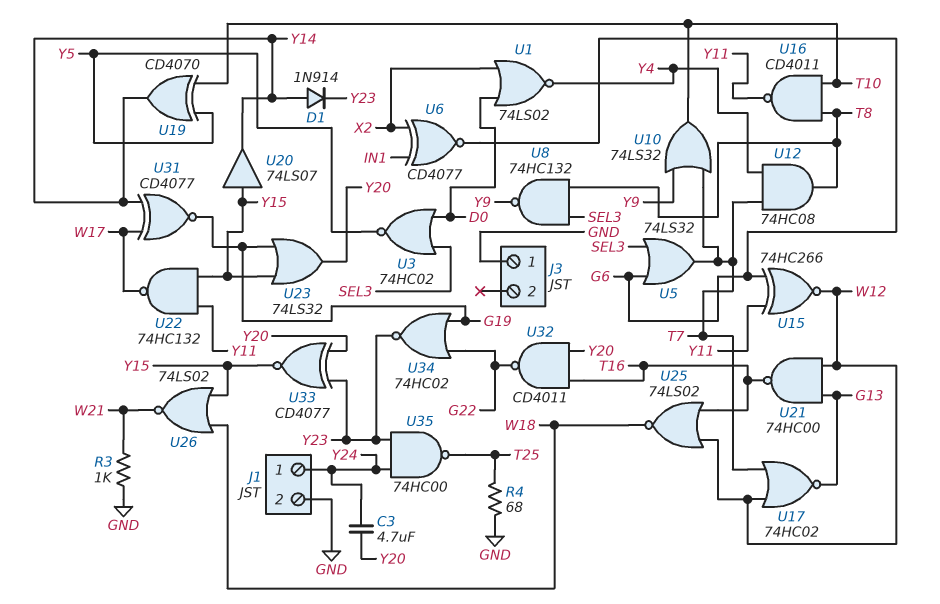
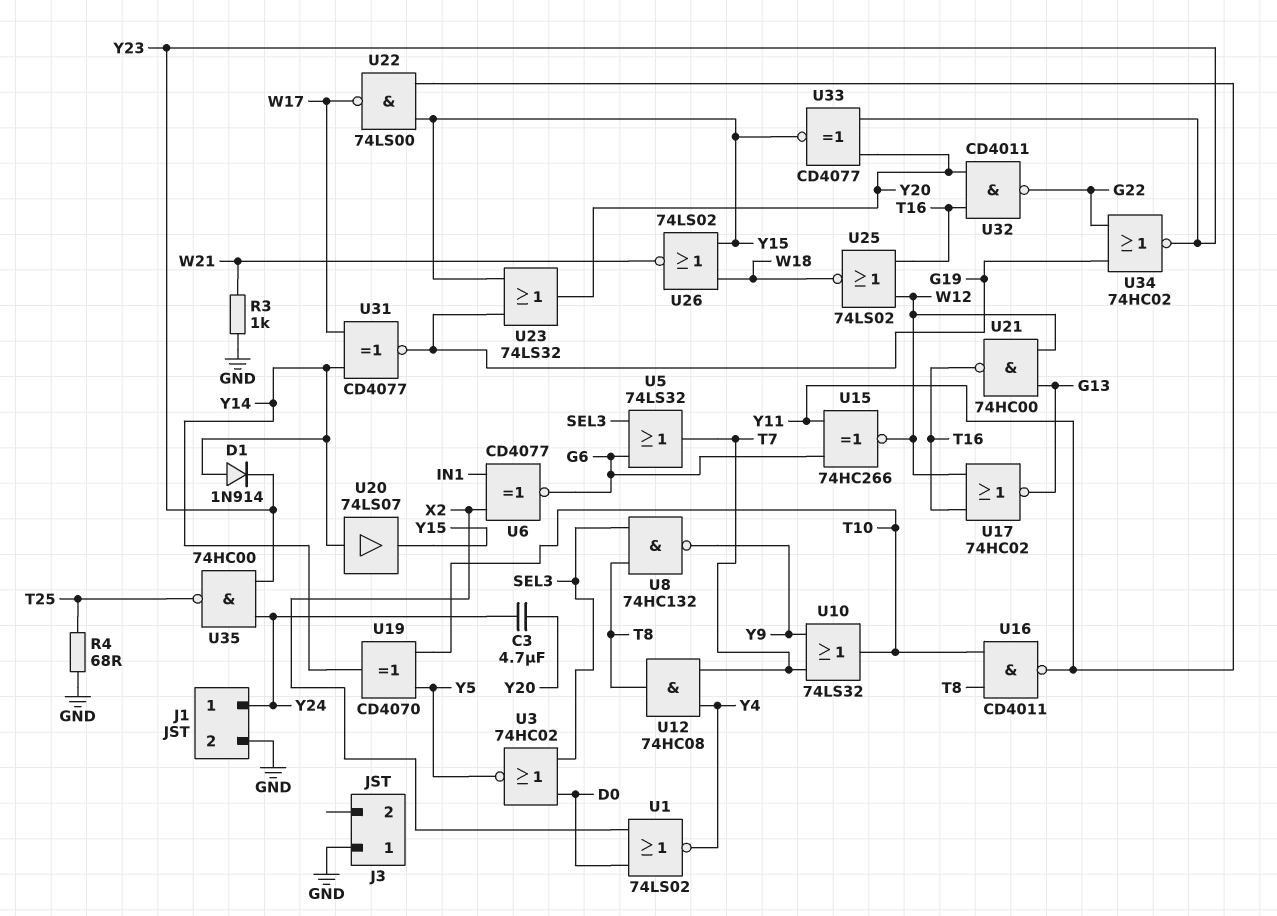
U17: NOR 74HC02 (in T7, in W12, out G13) -> NOR 74HC02 (in T16, in W12, out G13)
U20: buffer 74LS07 (in Y15, out Y14) -> buffer 74LS07 (in Y14, out Y15)
U22: NAND 74HC132 (in Y11, in Y15, out W17) -> NAND 74LS00 (in Y11, in Y15, out W17)

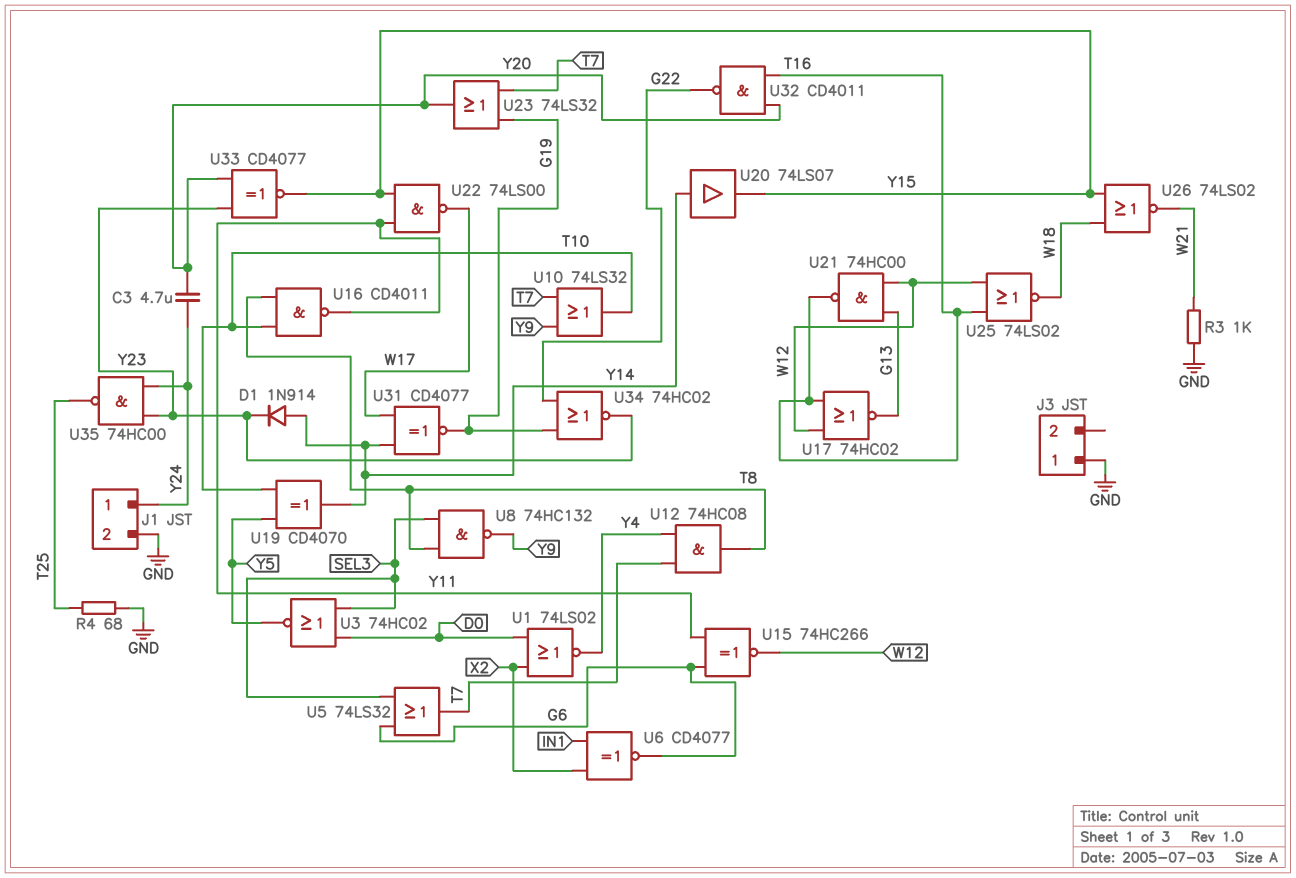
U23: OR 74LS32 (in G19, in Y15, out Y20) -> OR 74LS32 (in G19, in T7, out Y20)

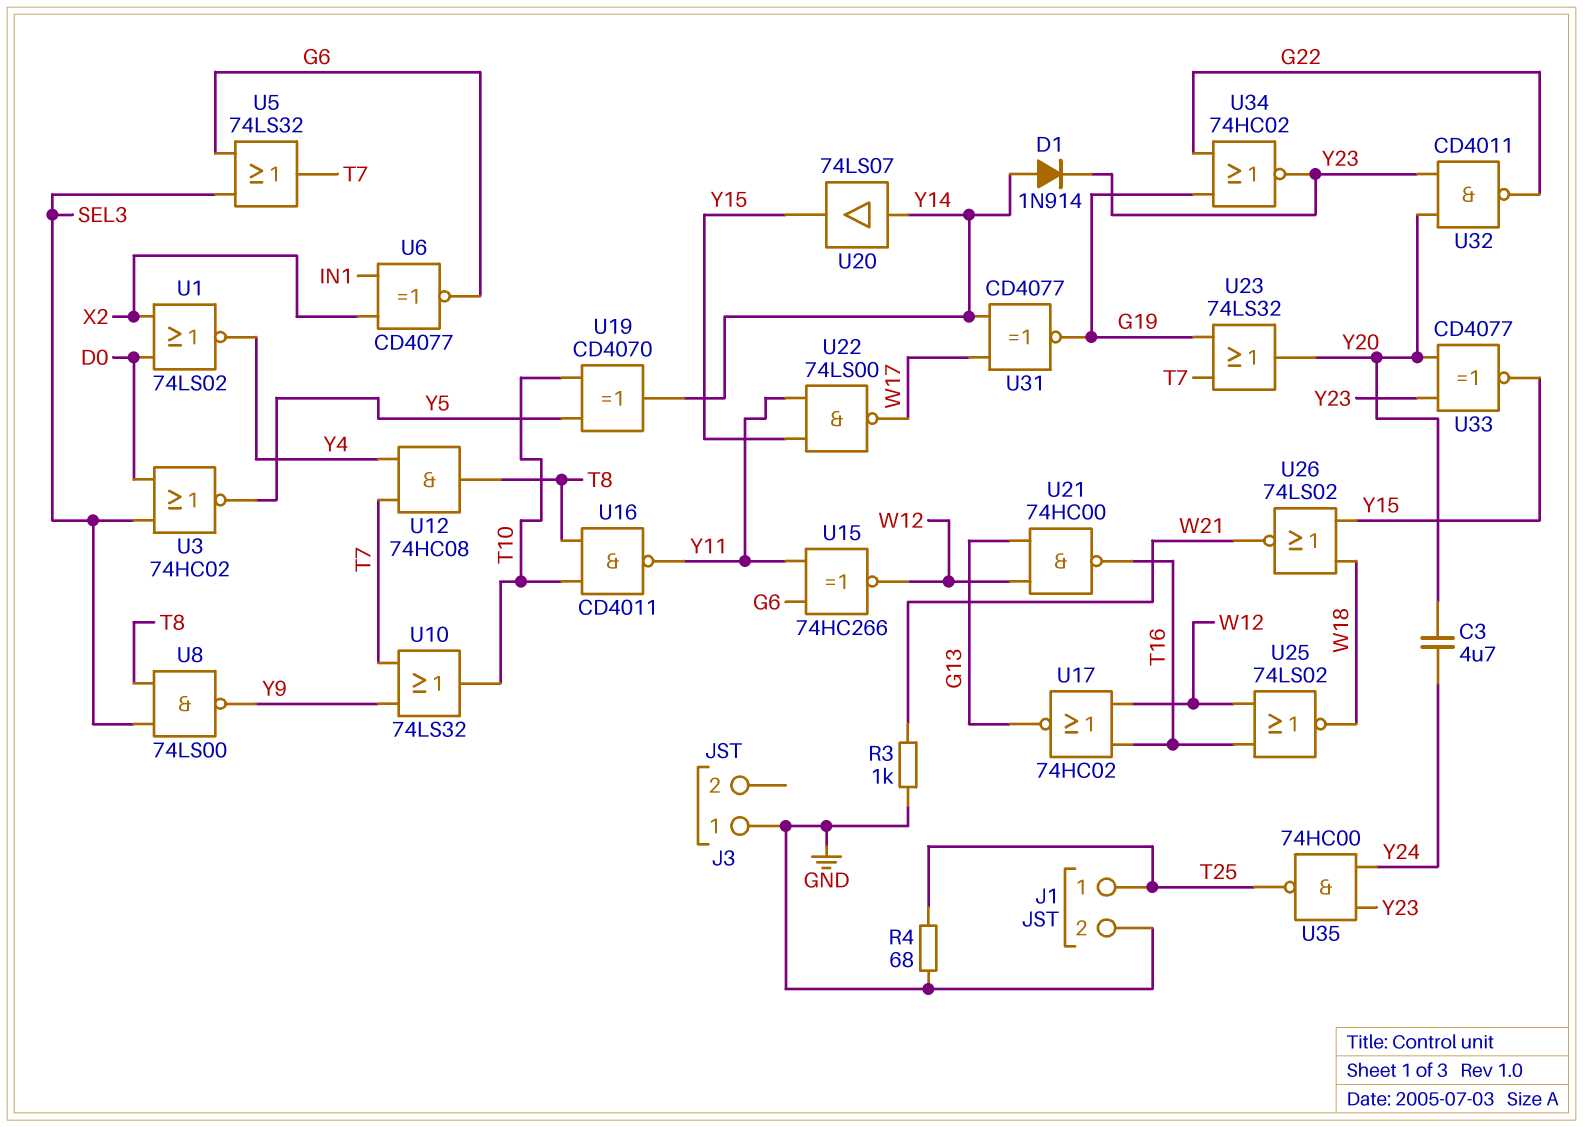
J1 pin 1: Y24 -> T25
U8: NAND 74HC132 (in SEL3, in T8, out Y9) -> NAND 74LS00 (in SEL3, in T8, out Y9)
U32: NAND CD4011 (in T16, in Y20, out G22) -> NAND CD4011 (in Y20, in Y23, out G22)

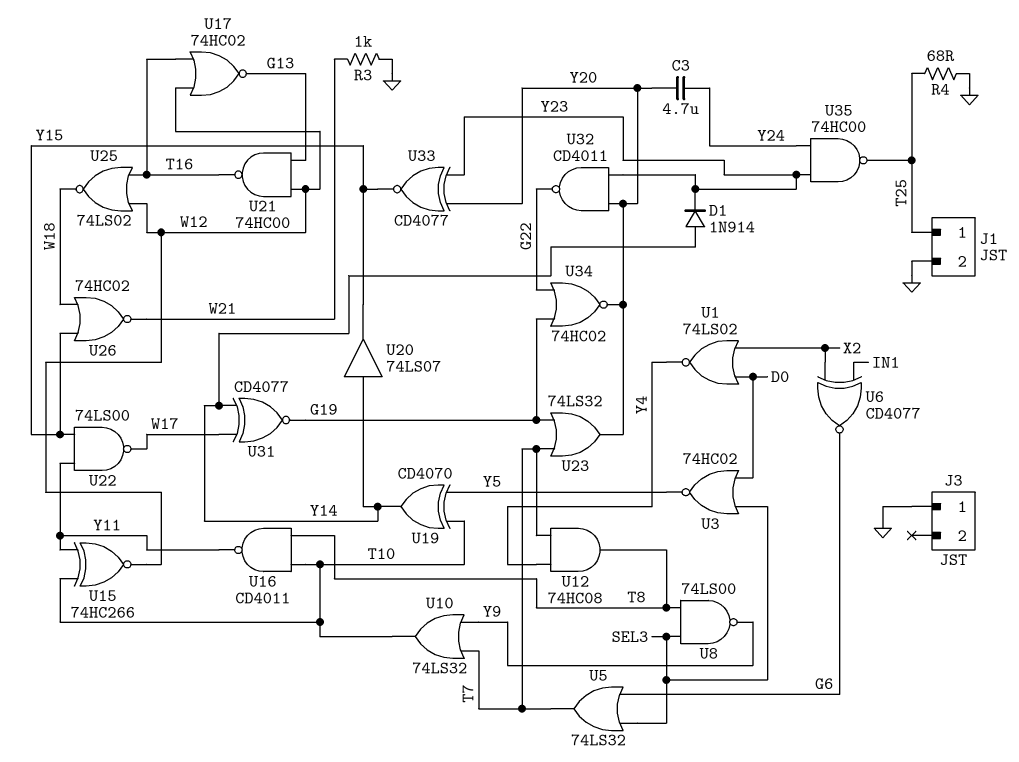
U15: XNOR 74HC266 (in G6, in Y11, out W12) -> XNOR 74HC266 (in T10, in Y11, out W12)
U26: NOR 74LS02 (in W18, in Y15, out W21) -> NOR 74HC02 (in W18, in Y15, out W21)
U34: NOR 74HC02 (in G19, in G22, out Y23) -> NOR 74HC02 (in G19, in G22, out Y20)

